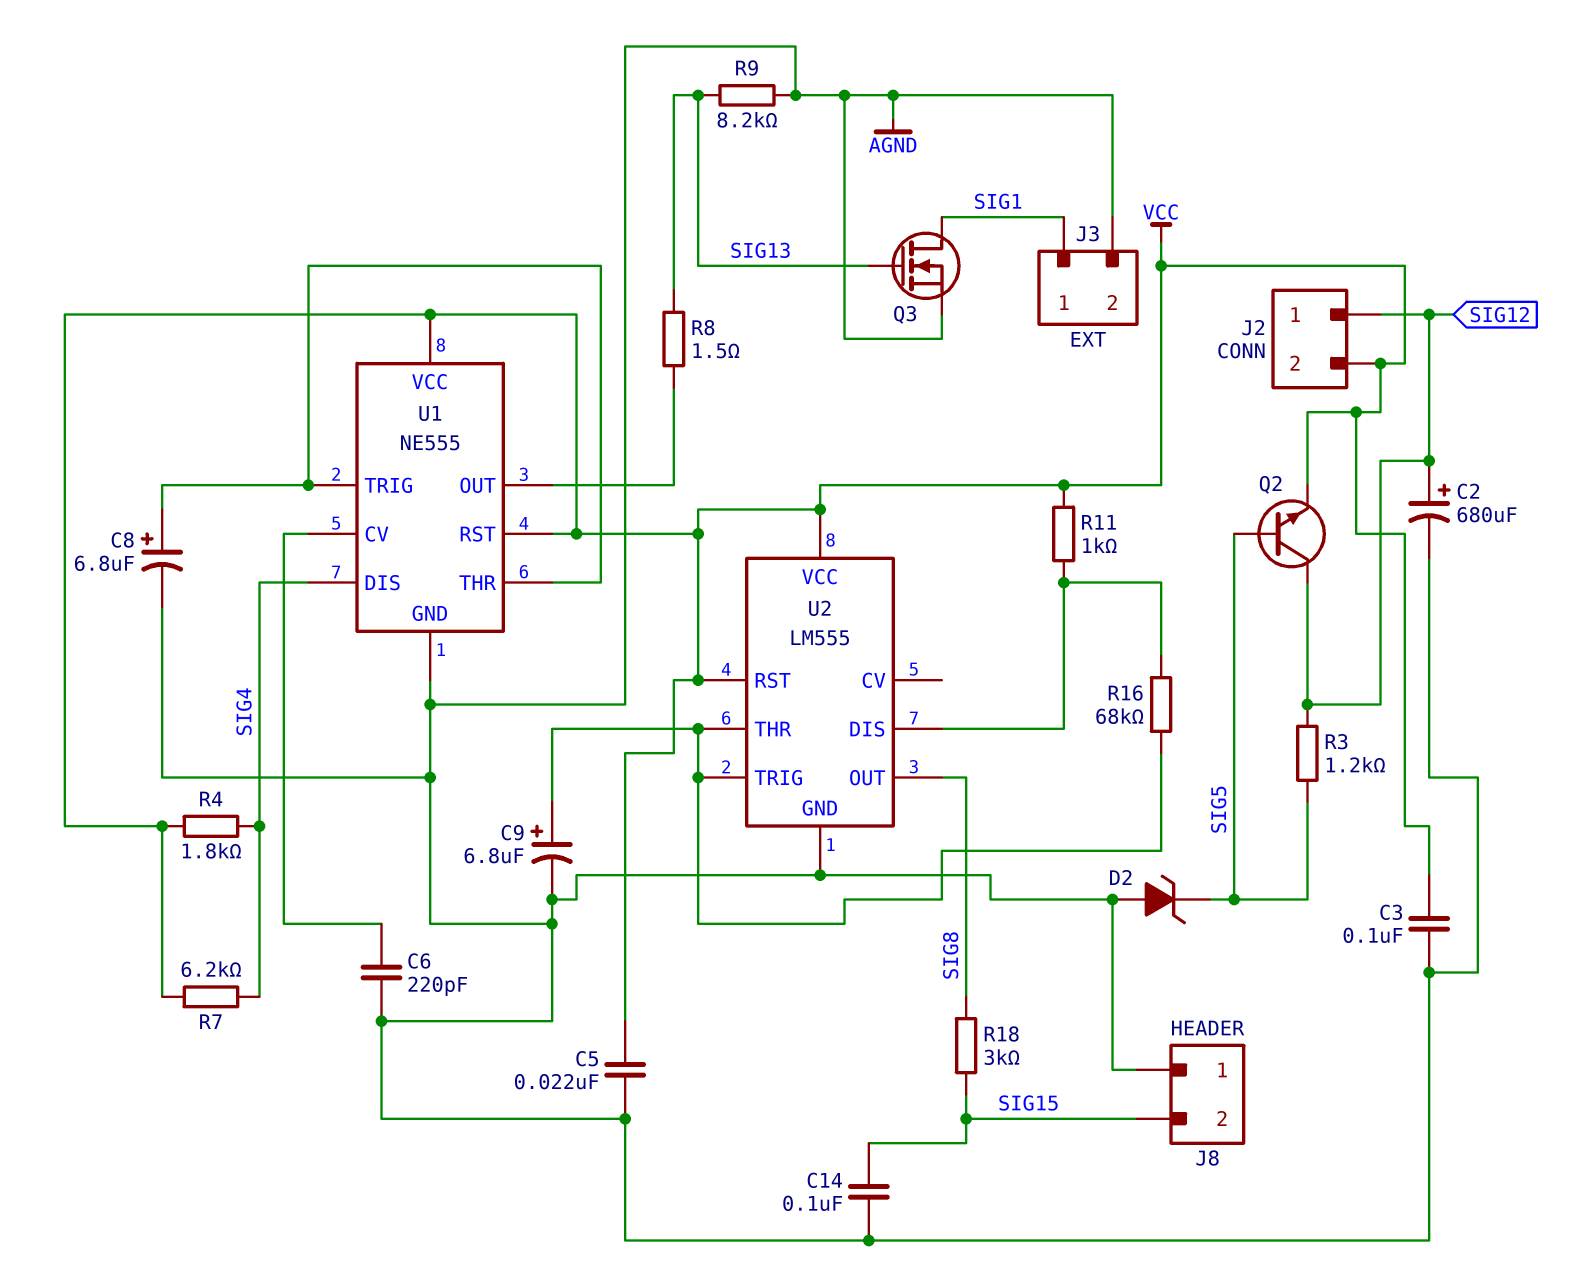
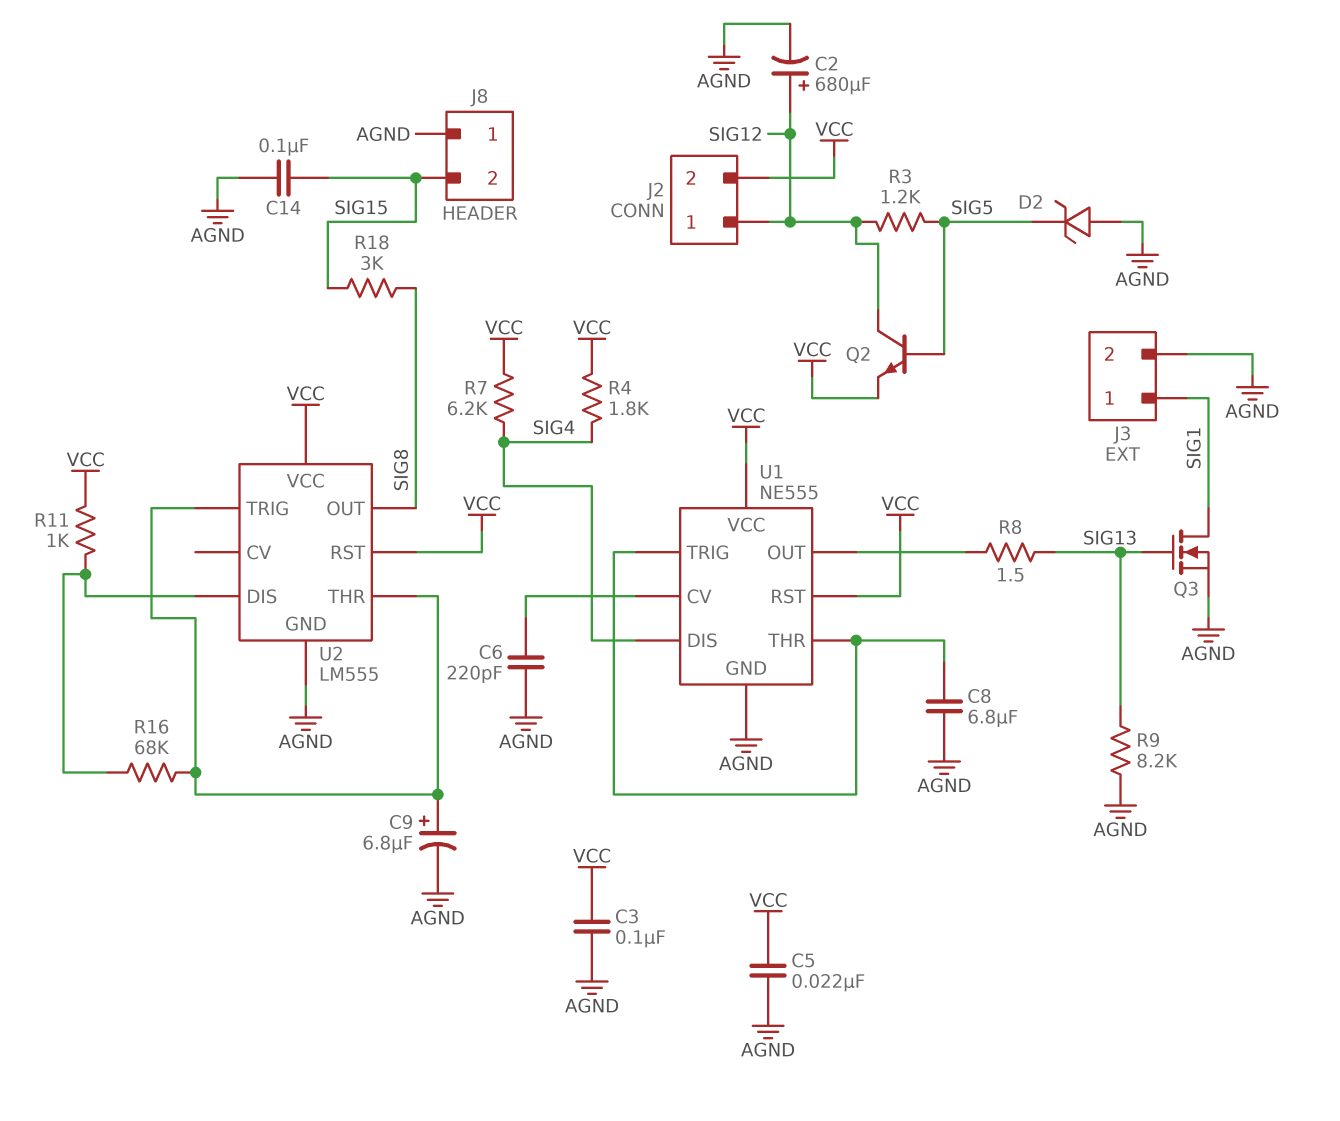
C8: 6.8uF (plus U1/THR, minus AGND) -> 6.8uF (AGND, U1/THR)

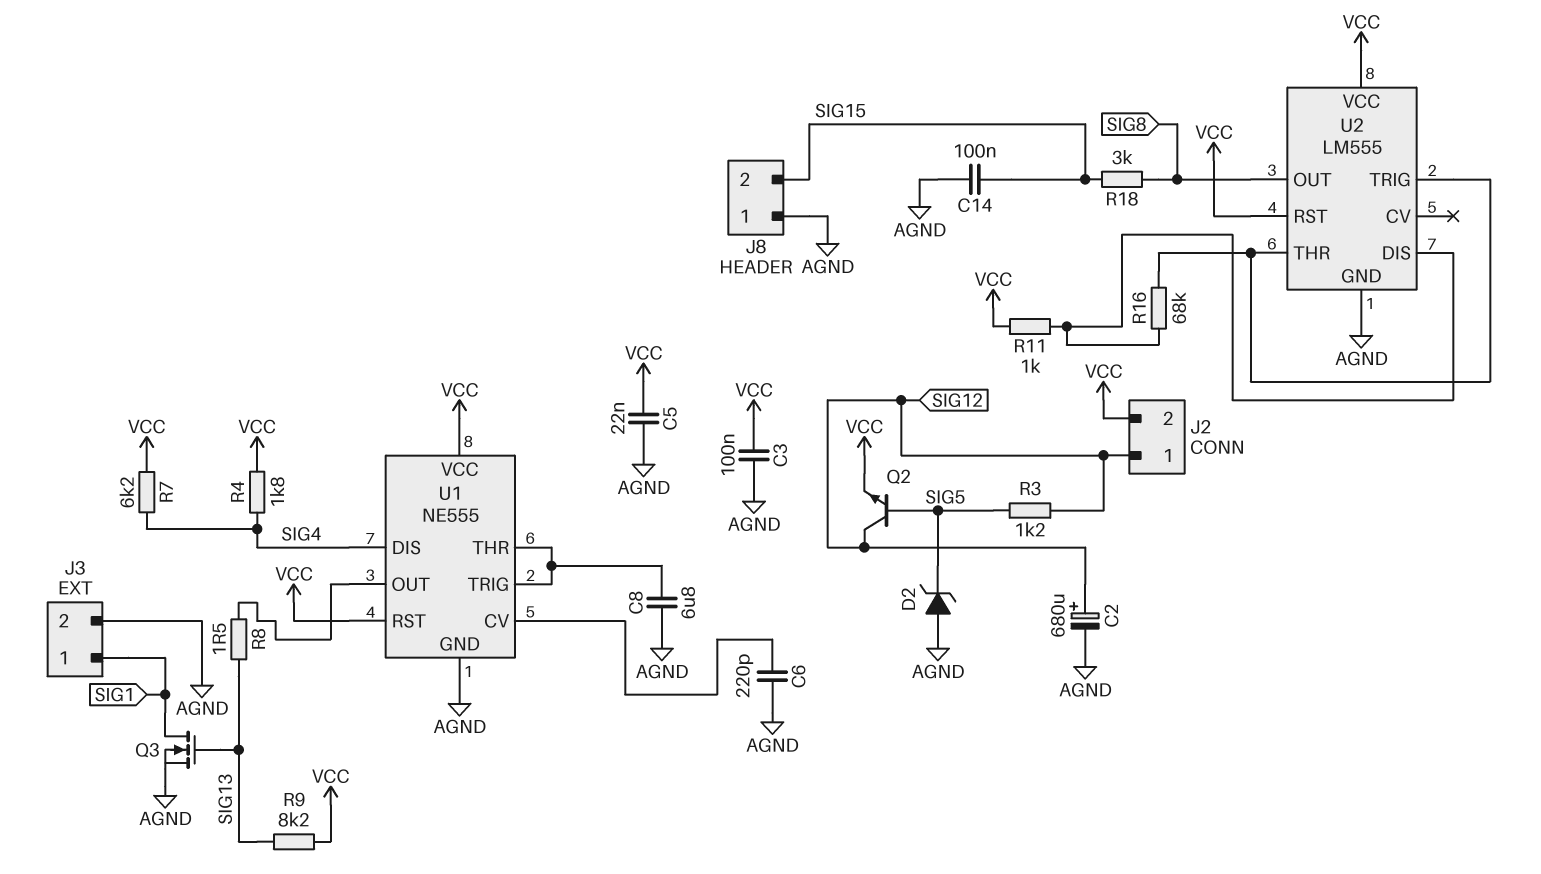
C9: 6.8uF (plus U2/THR, minus AGND) -> none
R9: 8.2k (AGND, SIG13) -> 8.2k (SIG13, VCC)

